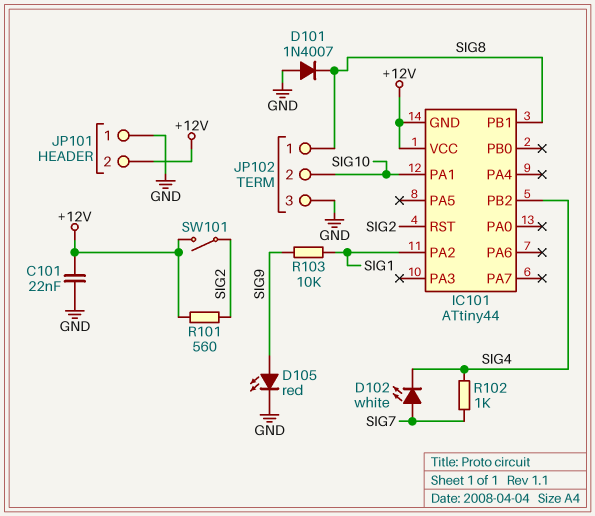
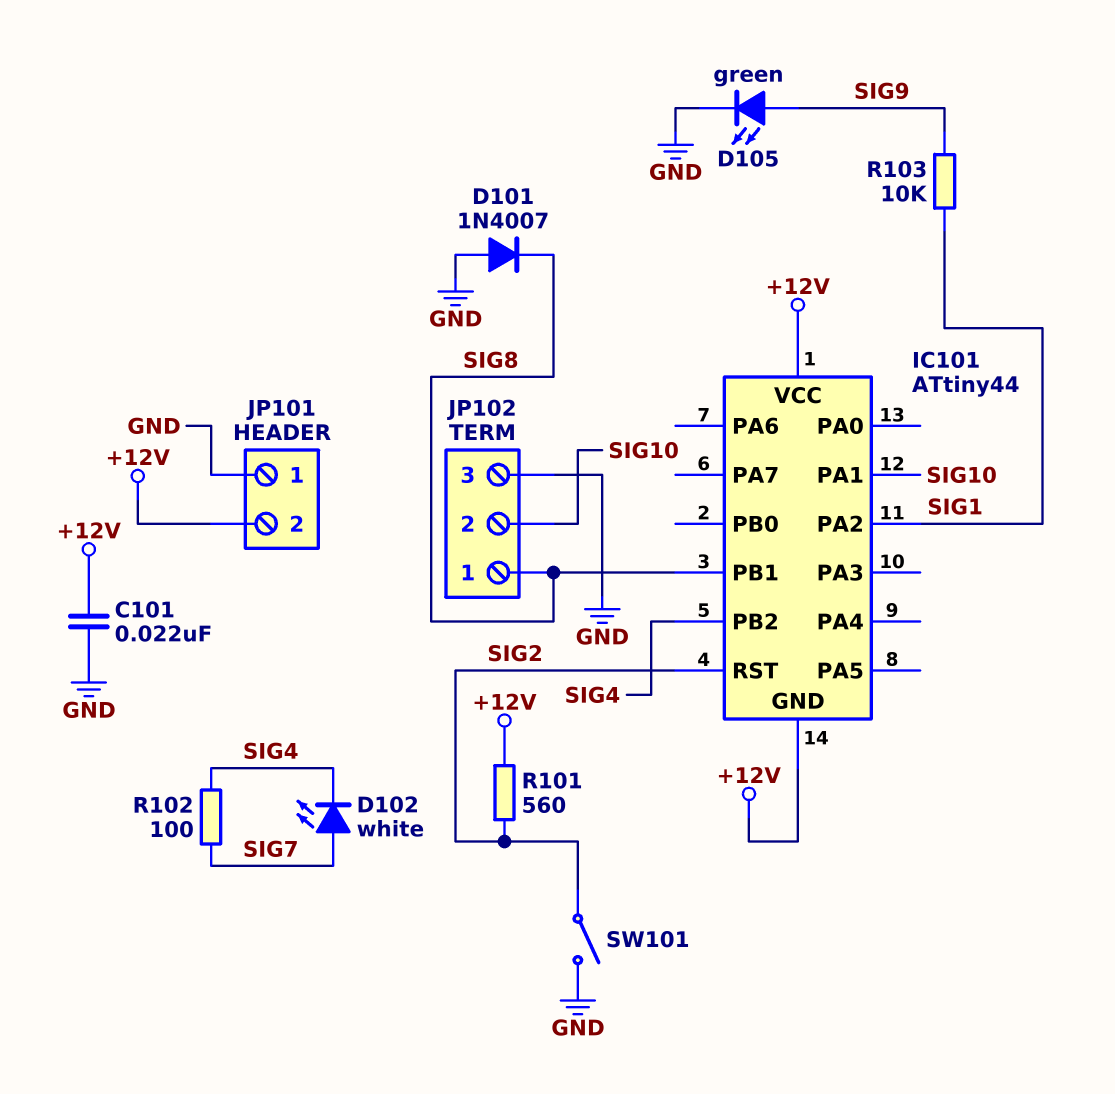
D105: LED red (A SIG9, K GND) -> LED green (A SIG9, K GND)
R102: 1k (SIG4, SIG7) -> 100 (SIG4, SIG7)
SW101: switch (+12V, SIG2) -> switch (GND, SIG2)

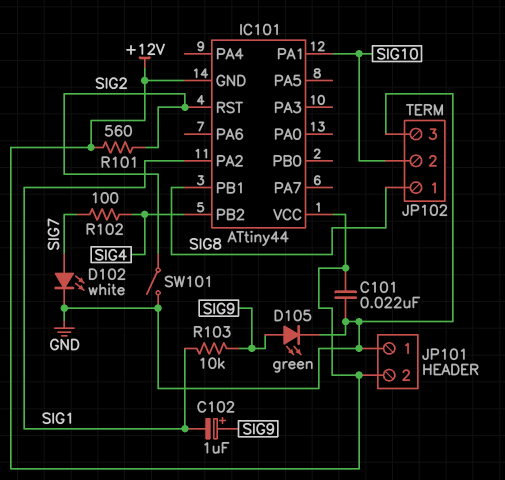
C102: none -> 1uF (plus SIG9, minus SIG1)
D101: diode 1N4007 (A GND, K SIG8) -> none
D102: LED white (A SIG7, K SIG4) -> LED white (A SIG7, K GND)

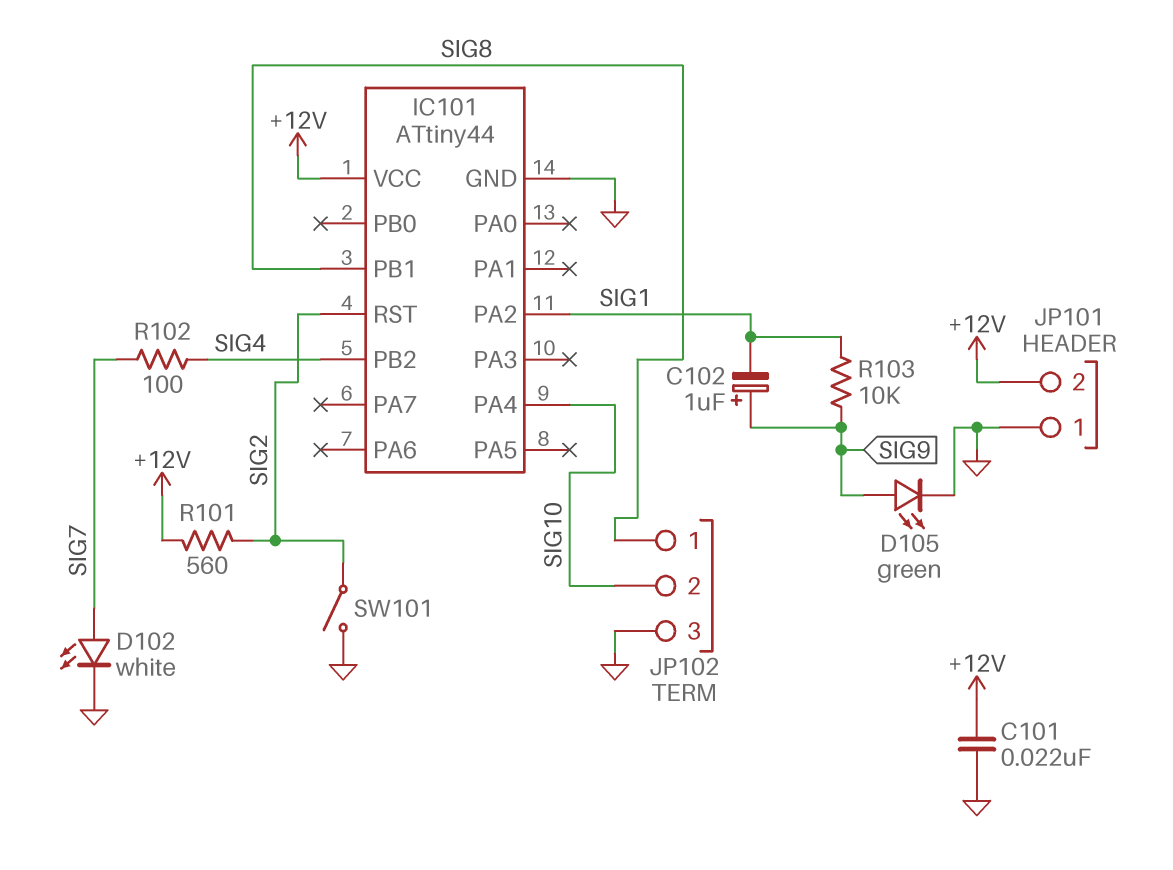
IC101 pin GND: +12V -> GND
IC101 pin PA1: SIG10 -> none
IC101 pin PA4: none -> SIG10

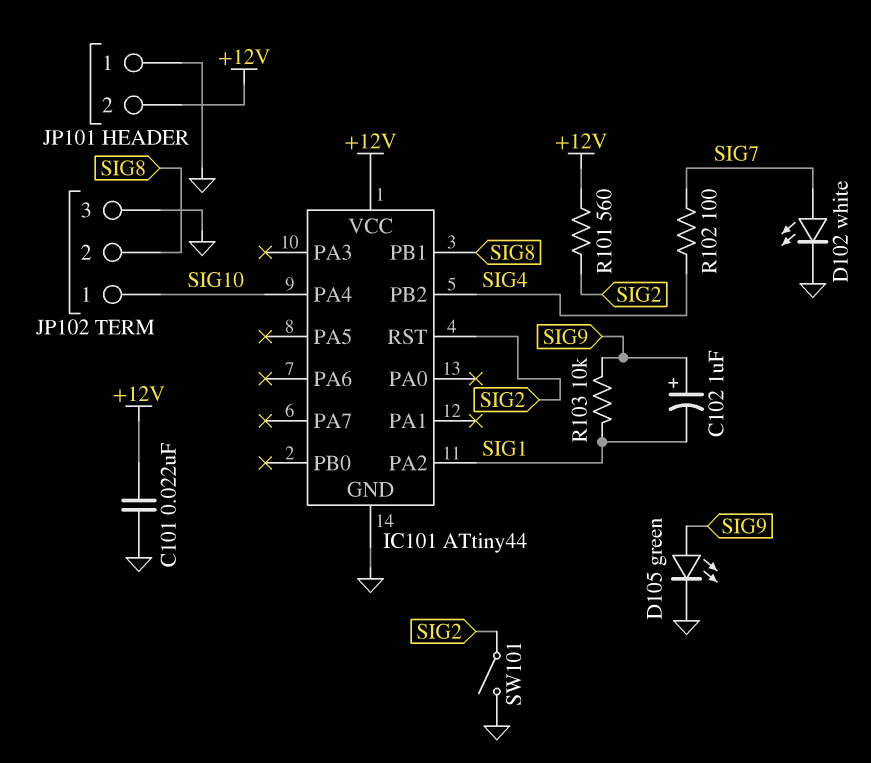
JP102 pin 1: SIG8 -> SIG10
JP102 pin 2: SIG10 -> SIG8

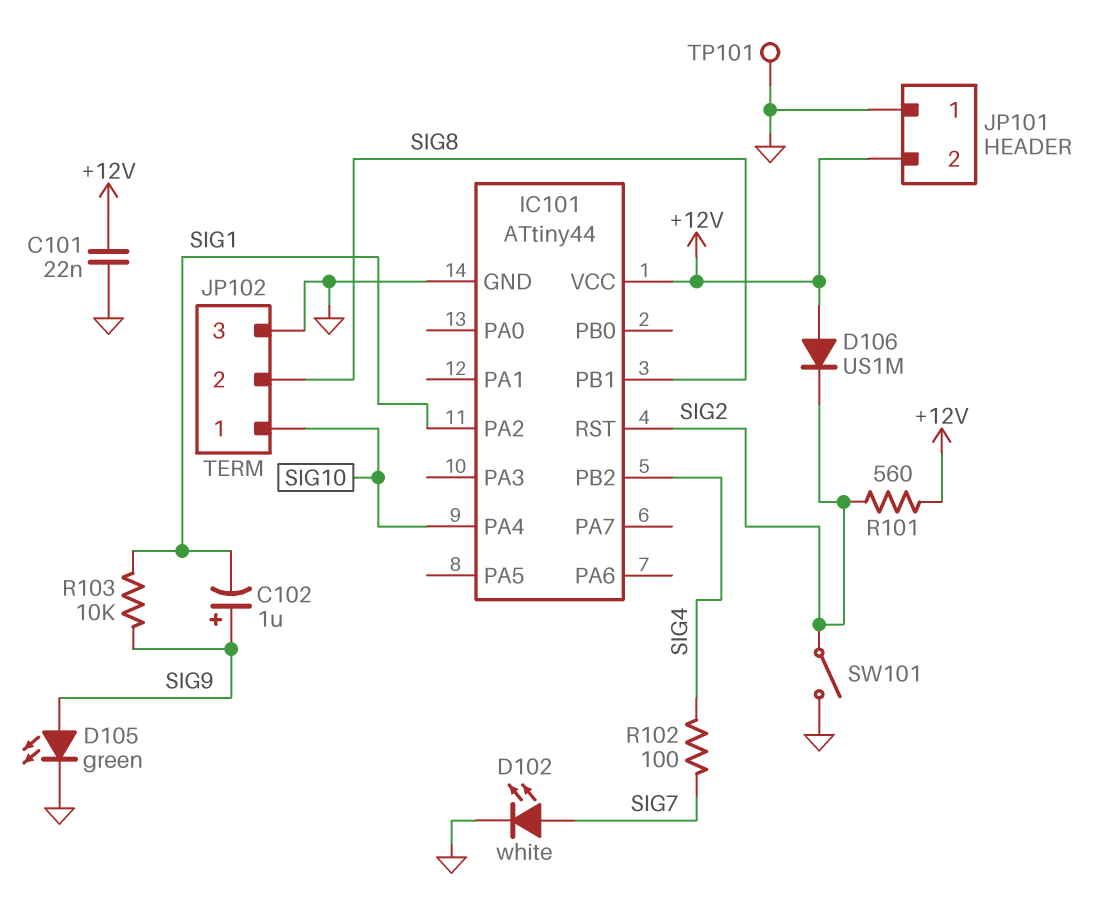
D106: none -> diode US1M (A +12V, K SIG2)
TP101: none -> test point (GND)

